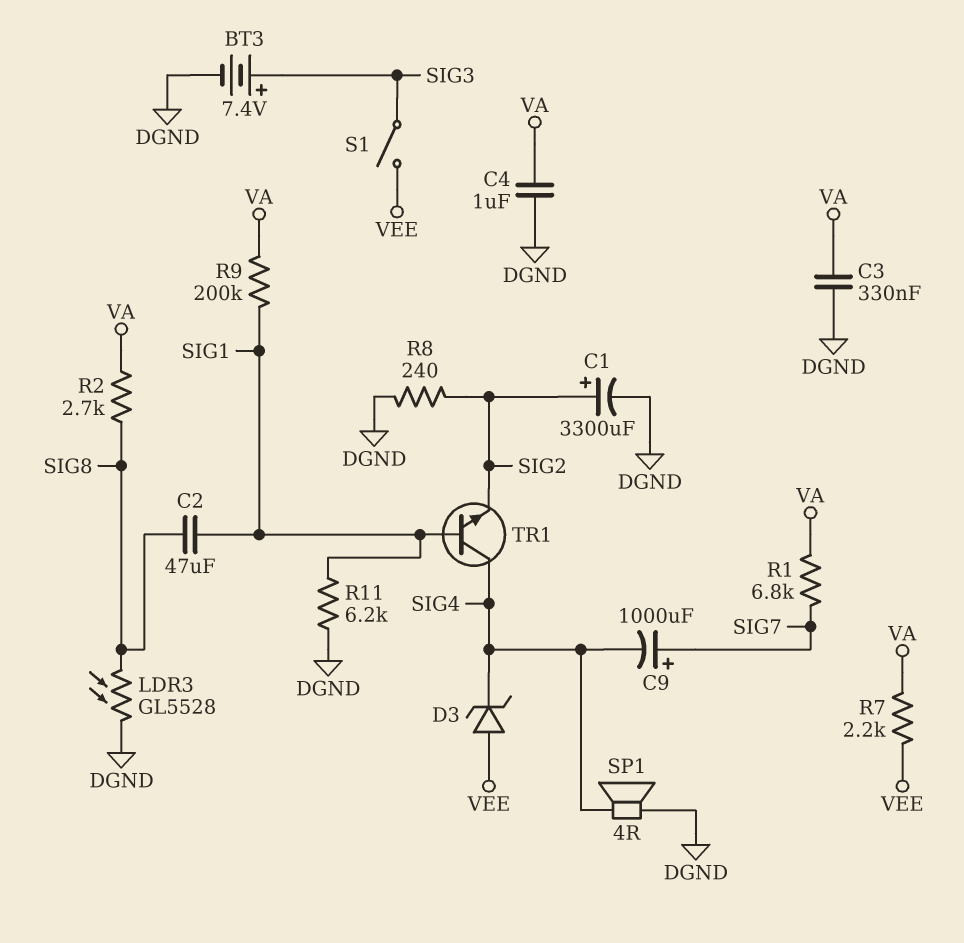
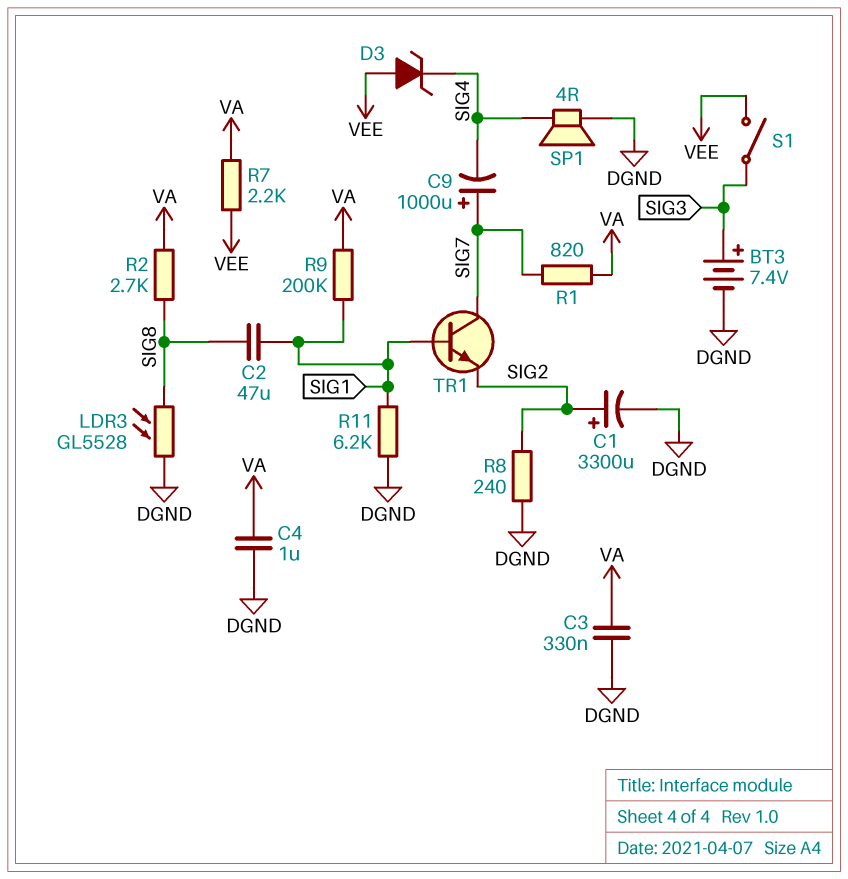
R1: 6.8k (SIG7, VA) -> 820 (SIG7, VA)
TR1: NPN (B SIG1, C SIG4, E SIG2) -> NPN (B SIG1, C SIG7, E SIG2)

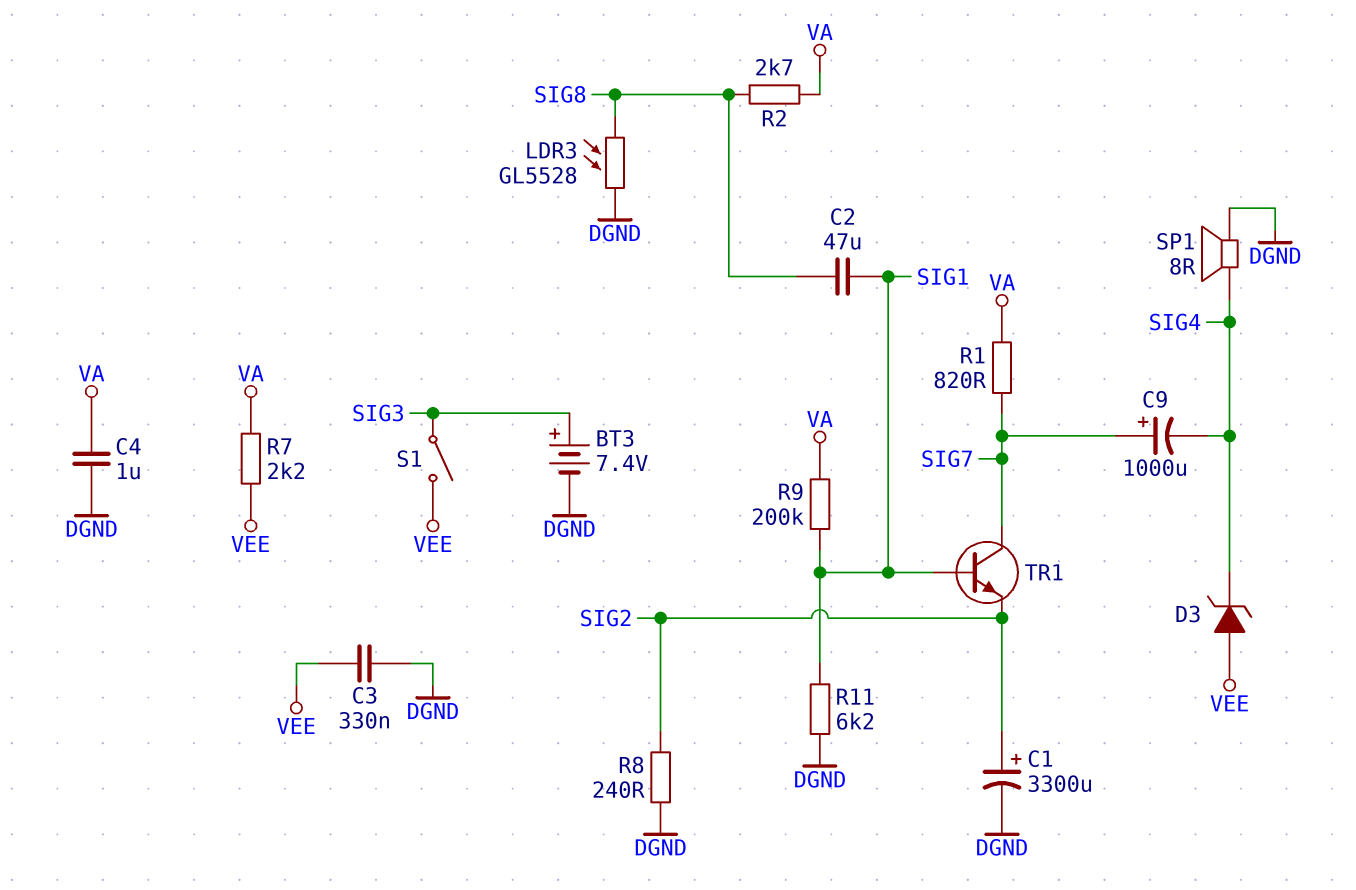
C3: 330nF (DGND, VA) -> 330nF (DGND, VEE)
SP1: speaker 4R (DGND, SIG4) -> speaker 8R (DGND, SIG4)

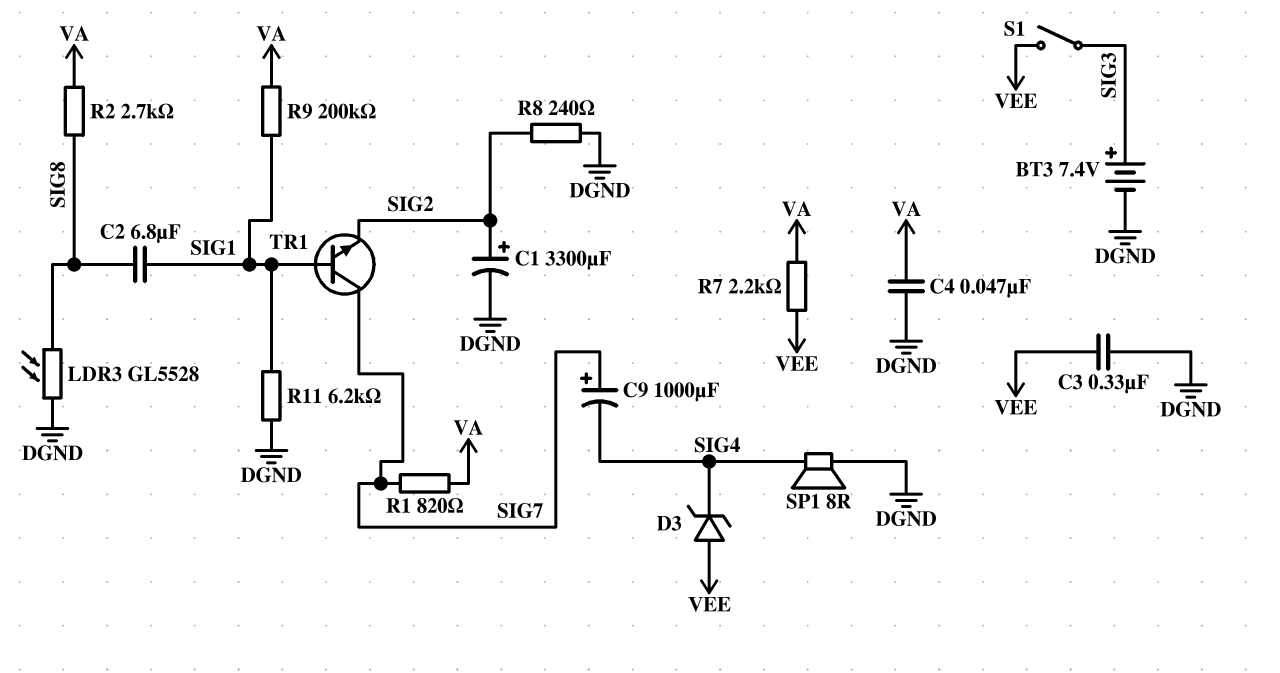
C2: 47uF (SIG1, SIG8) -> 6.8uF (SIG1, SIG8)
C4: 1uF (DGND, VA) -> 47nF (DGND, VA)

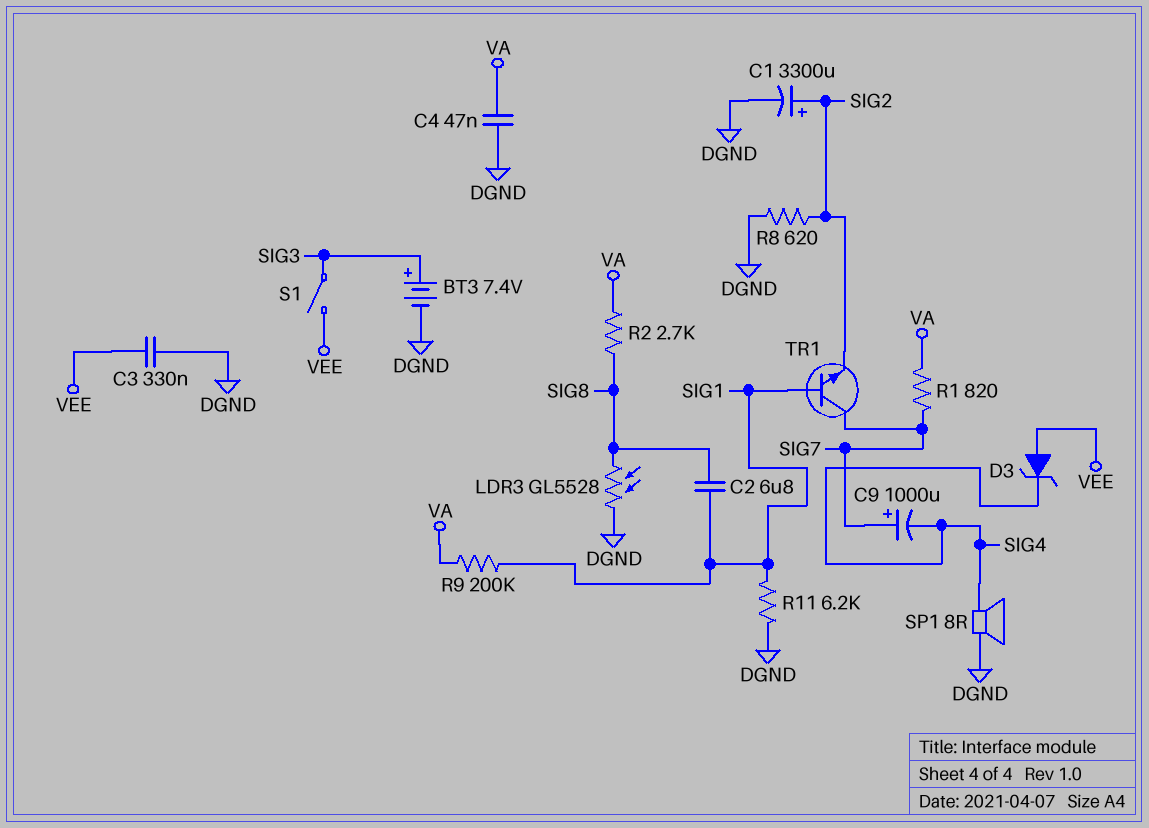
R7: 2.2k (VA, VEE) -> none
R8: 240 (DGND, SIG2) -> 620 (DGND, SIG2)

